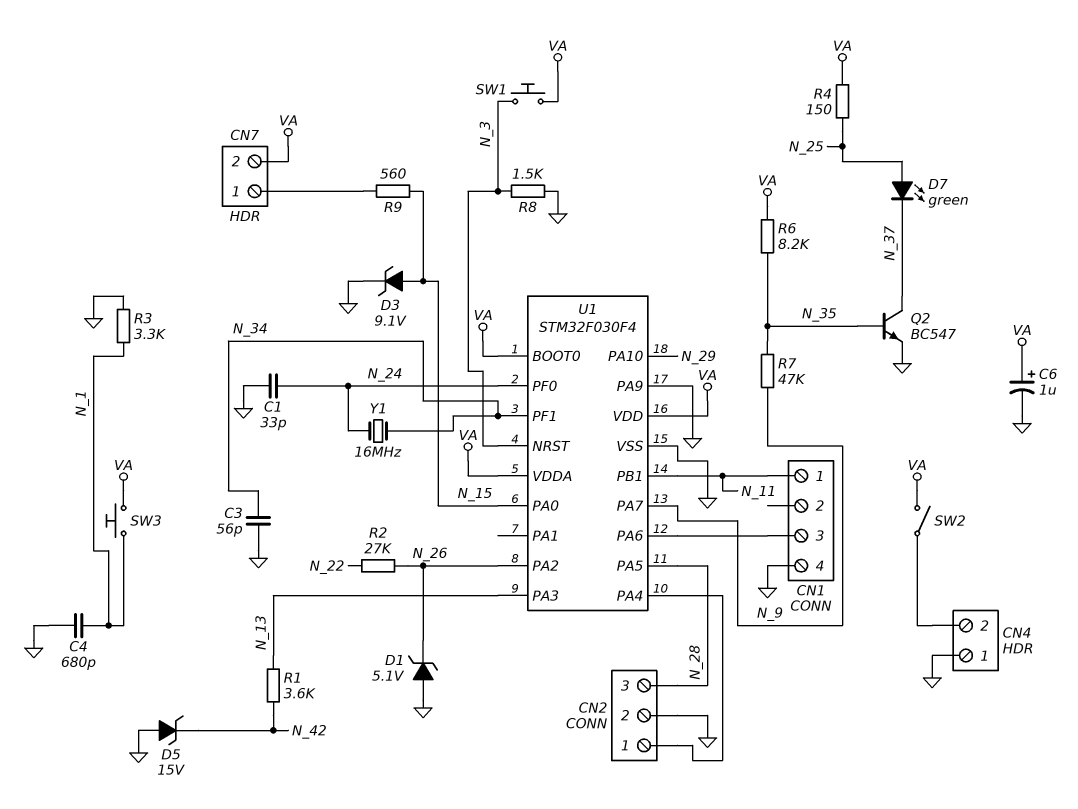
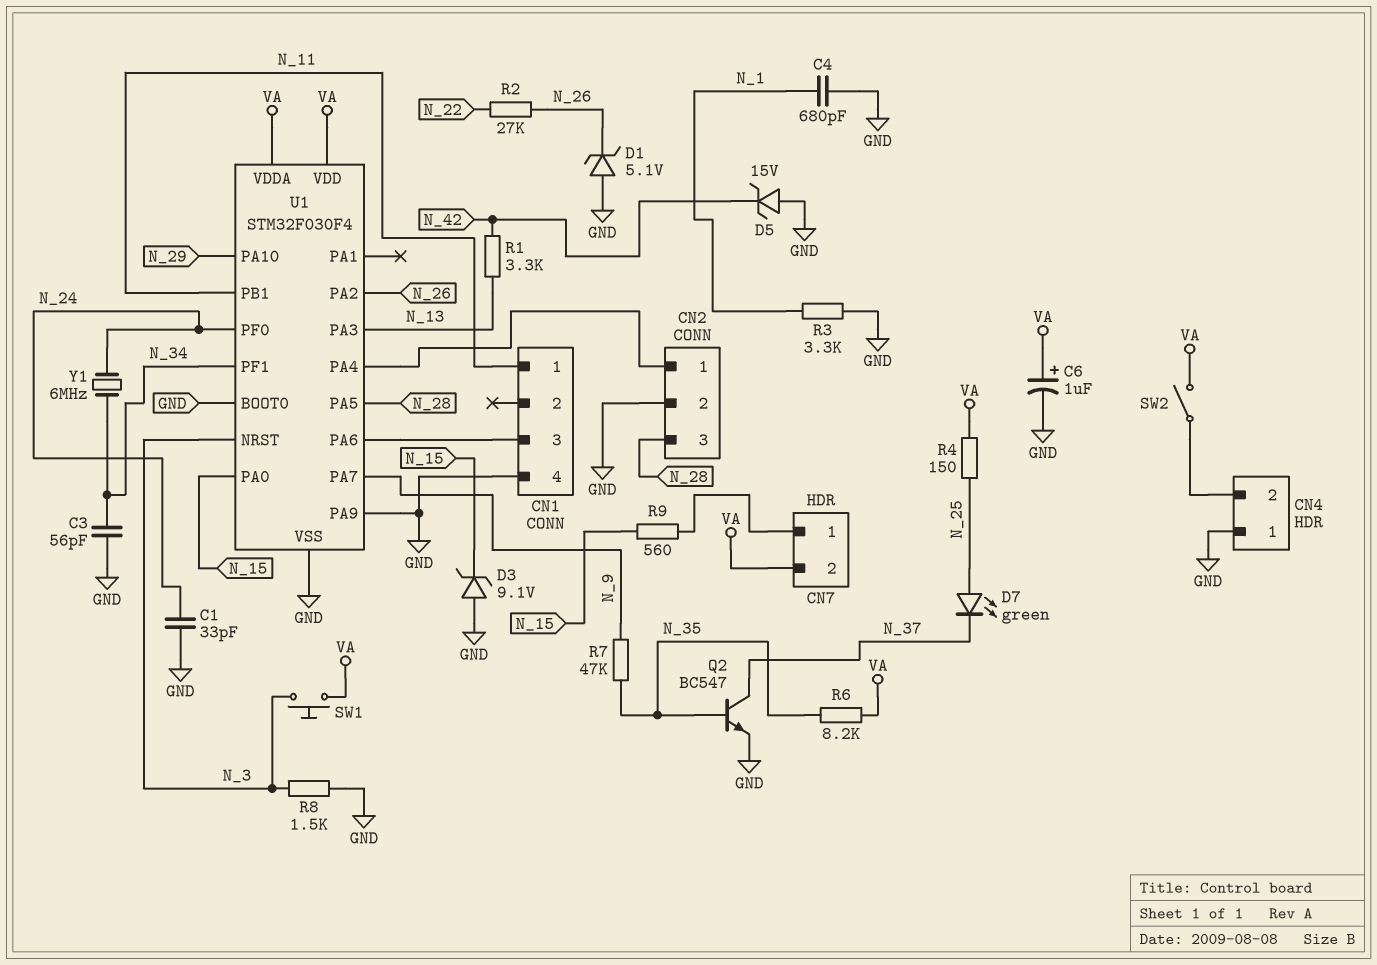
D3: zener 9.1V (A N_15, K GND) -> zener 9.1V (A GND, K N_15)
R1: 3.6k (N_13, N_42) -> 3.3k (N_13, N_42)
SW3: button (N_1, VA) -> none
U1 pin BOOT0: VA -> GND
Y1: 16MHz (N_24, N_34) -> 6MHz (N_24, N_34)

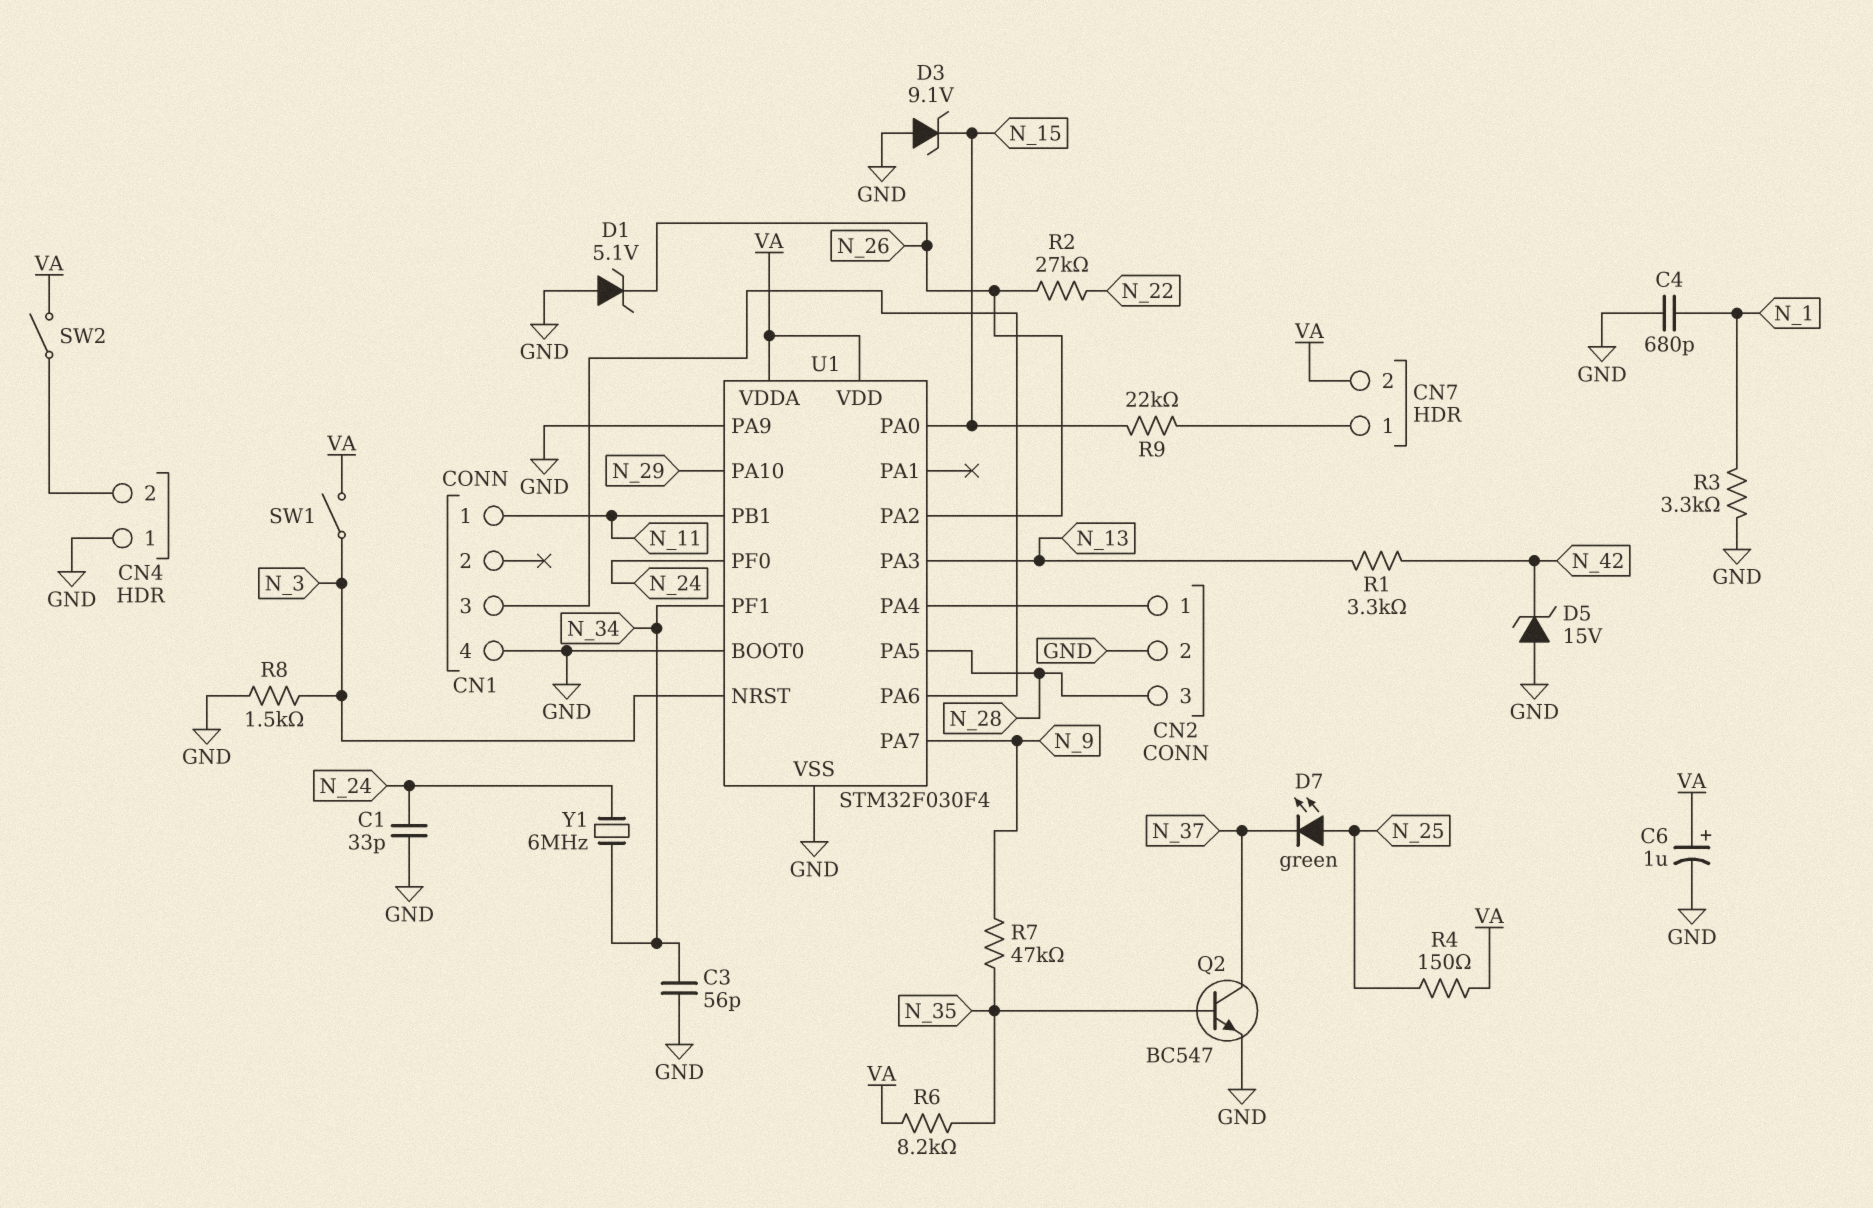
R9: 560 (CN7/1, N_15) -> 22k (CN7/1, N_15)
SW1: button (N_3, VA) -> switch (N_3, VA)

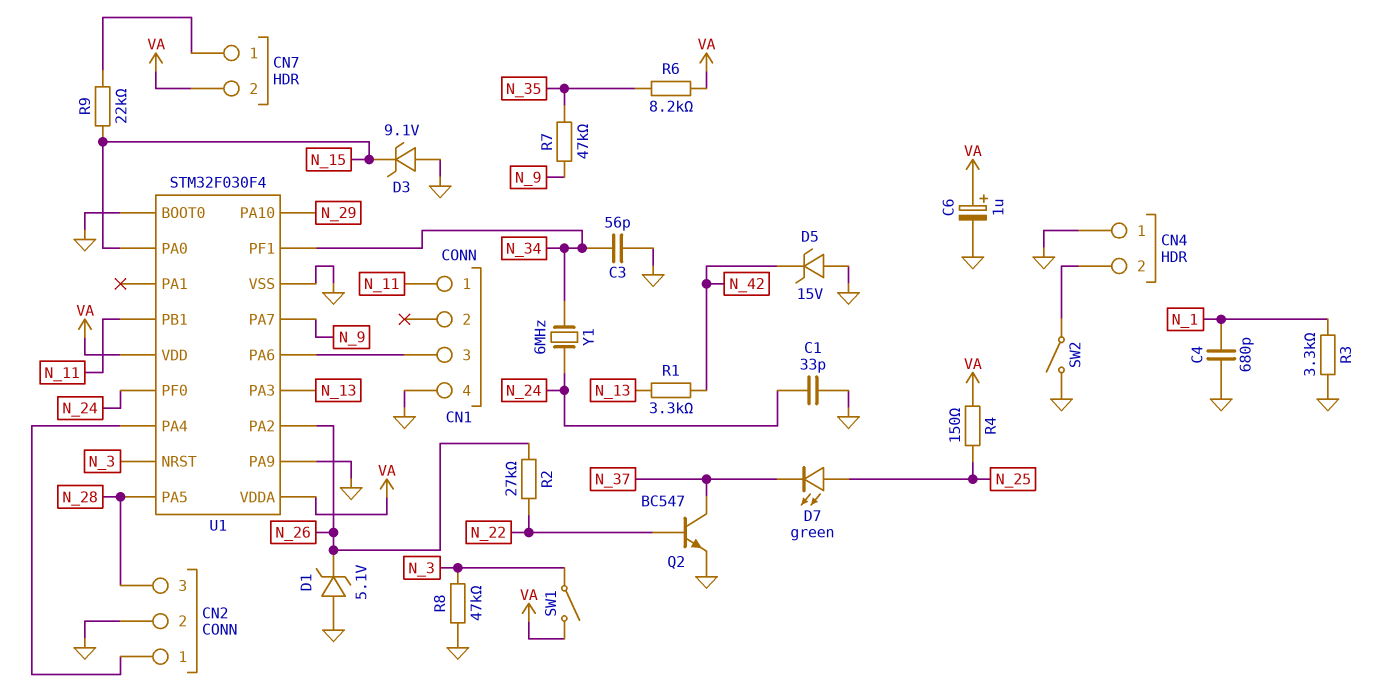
Q2: NPN BC547 (B N_35, C N_37, E GND) -> NPN BC547 (B N_22, C N_37, E GND)
R8: 1.5k (GND, N_3) -> 47k (GND, N_3)
SW2: switch (CN4/2, VA) -> switch (CN4/2, GND)

